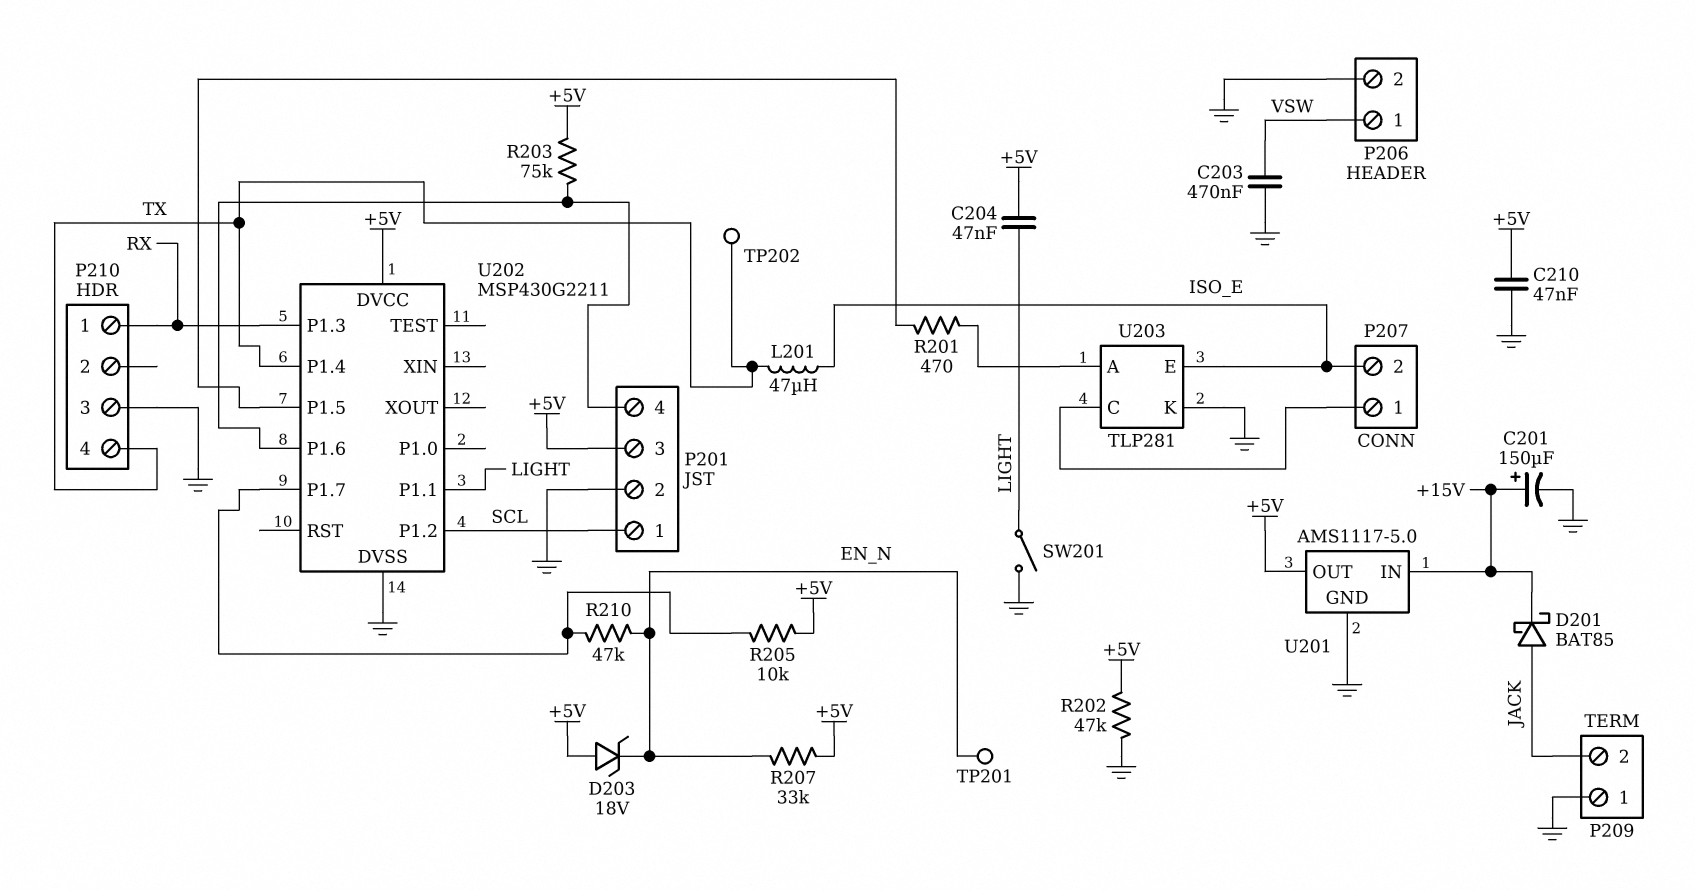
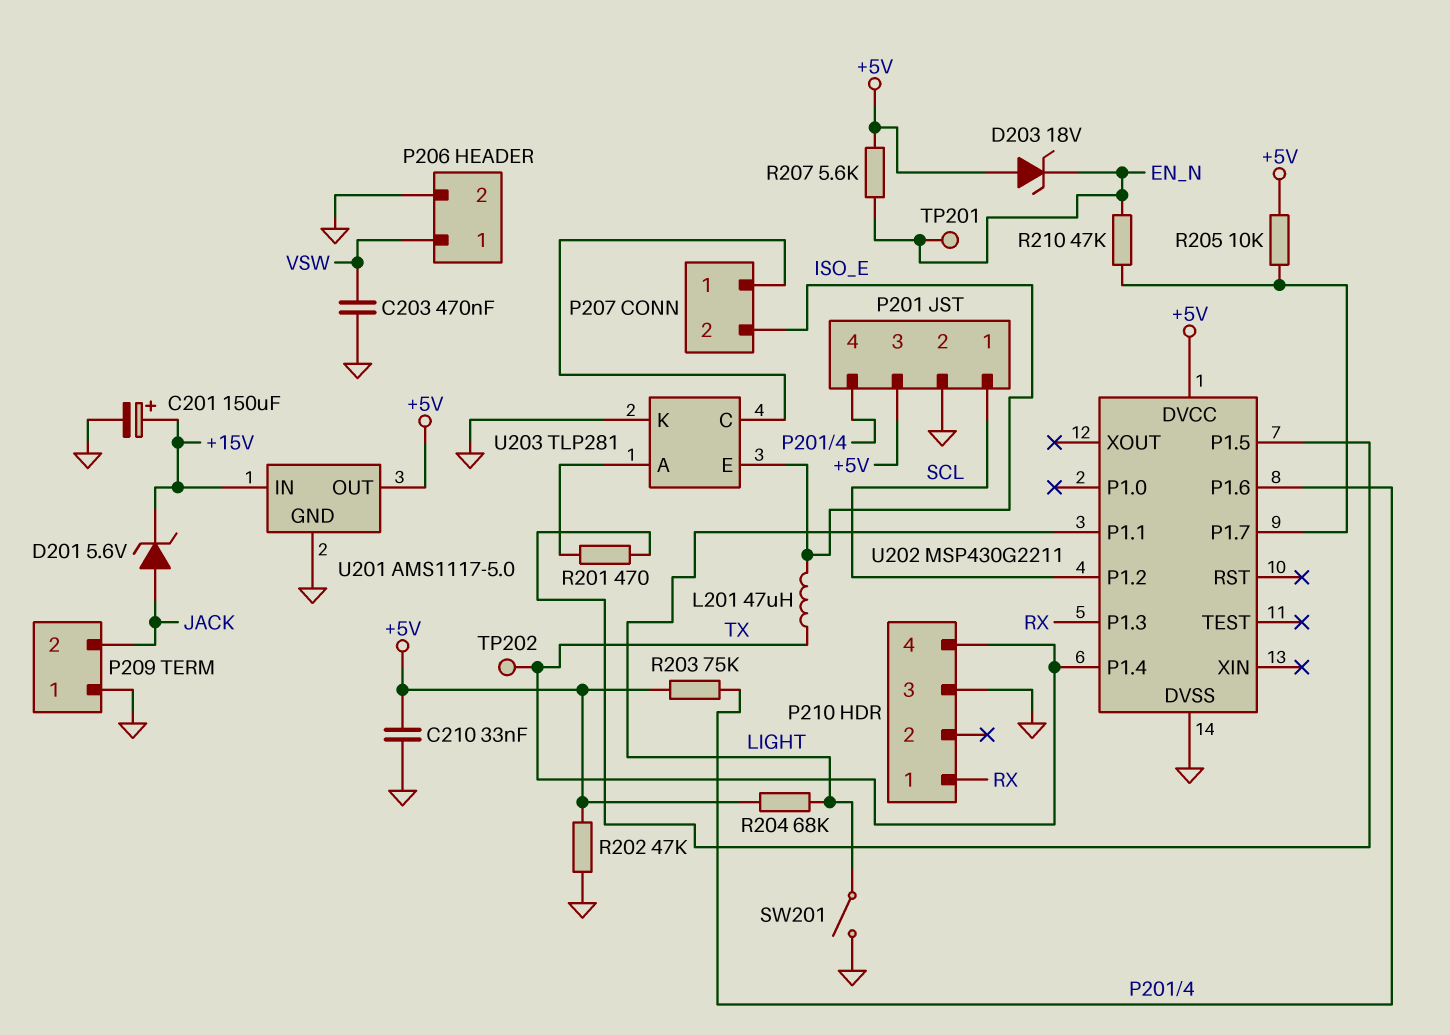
C204: 47nF (+5V, LIGHT) -> none
C210: 47nF (+5V, GND) -> 33nF (+5V, GND)
D201: schottky BAT85 (A JACK, K +15V) -> zener 5.6V (A JACK, K +15V)
R204: none -> 68k (+5V, LIGHT)
R207: 33k (+5V, EN_N) -> 5.6k (+5V, EN_N)

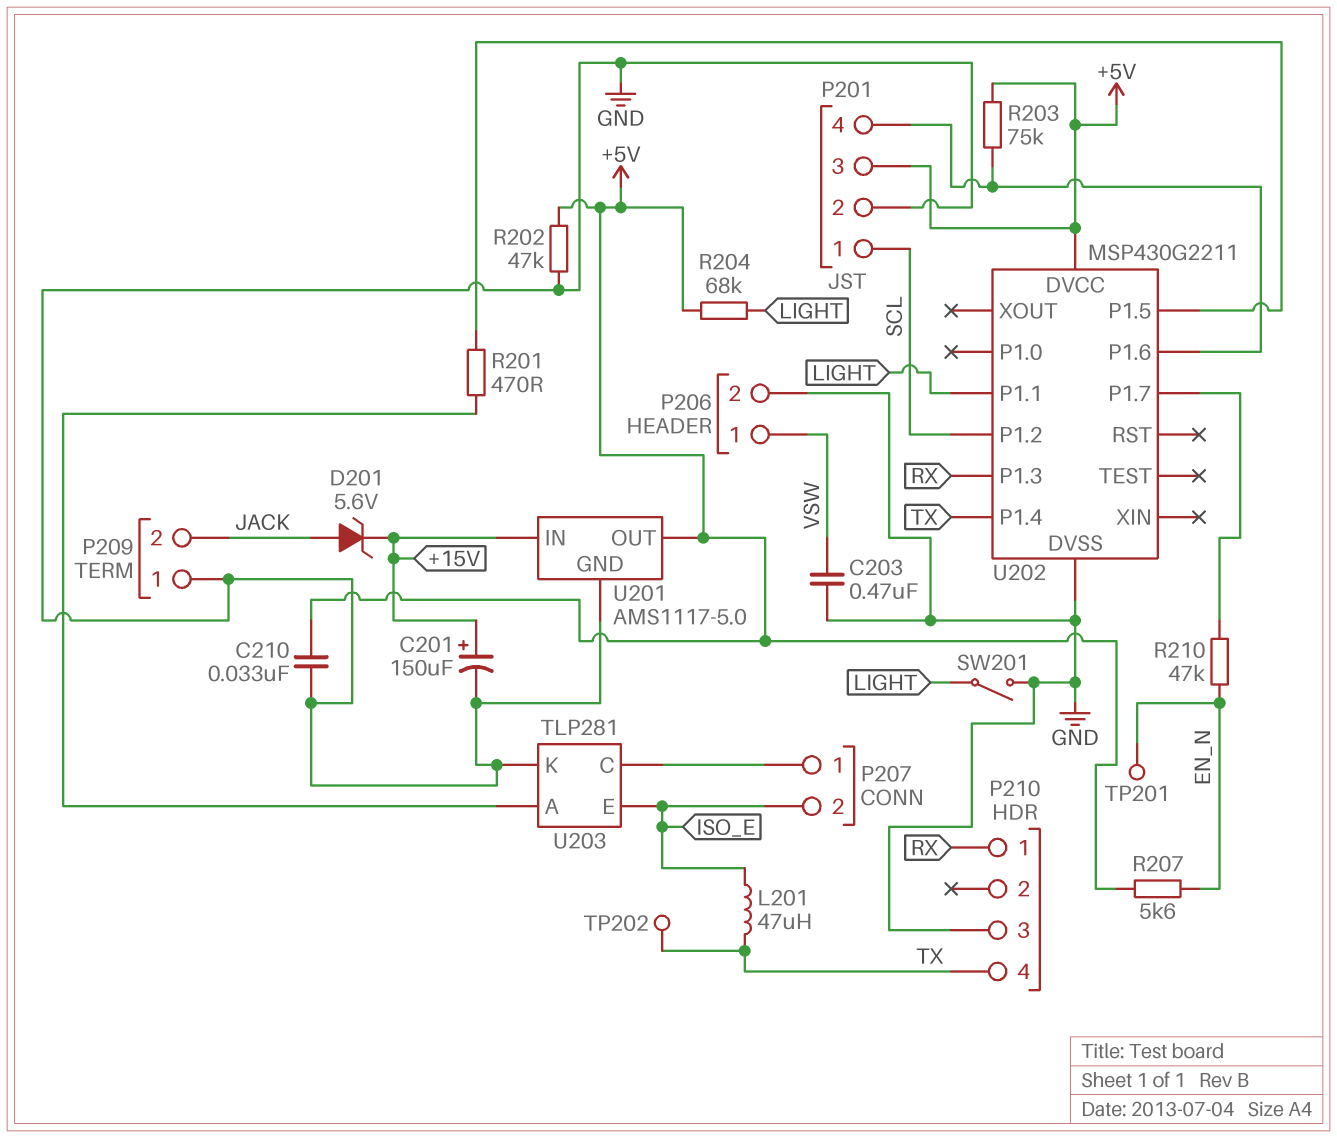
D203: zener 18V (A +5V, K EN_N) -> none
R205: 10k (+5V, U202/P1.7) -> none

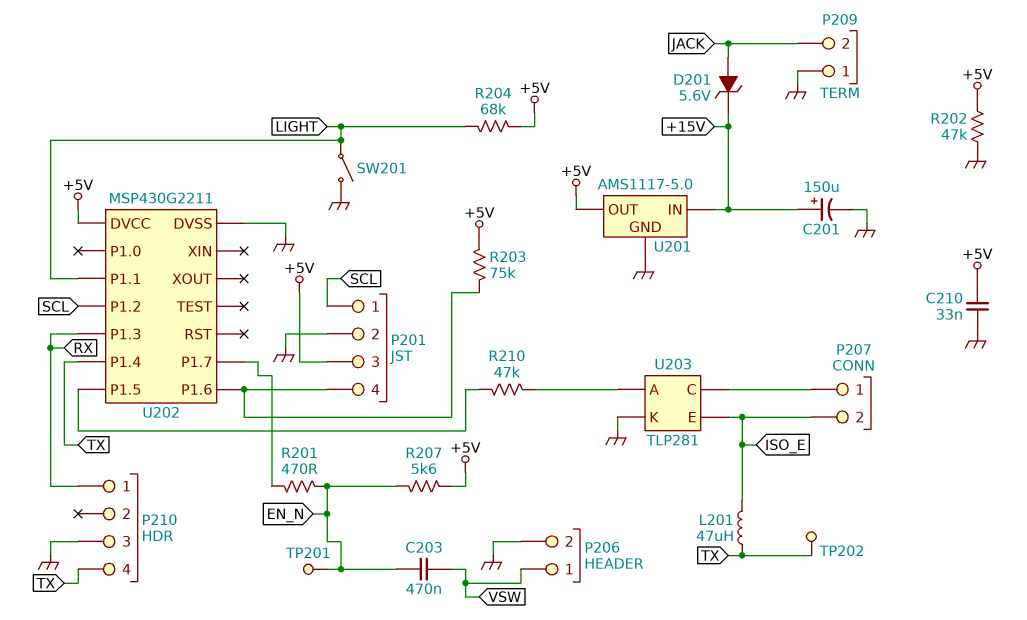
C203: 470nF (GND, VSW) -> 470nF (EN_N, VSW)
R201: 470 (U202/P1.5, U203/A) -> 470 (EN_N, U202/P1.7)
R210: 47k (EN_N, U202/P1.7) -> 47k (U202/P1.5, U203/A)

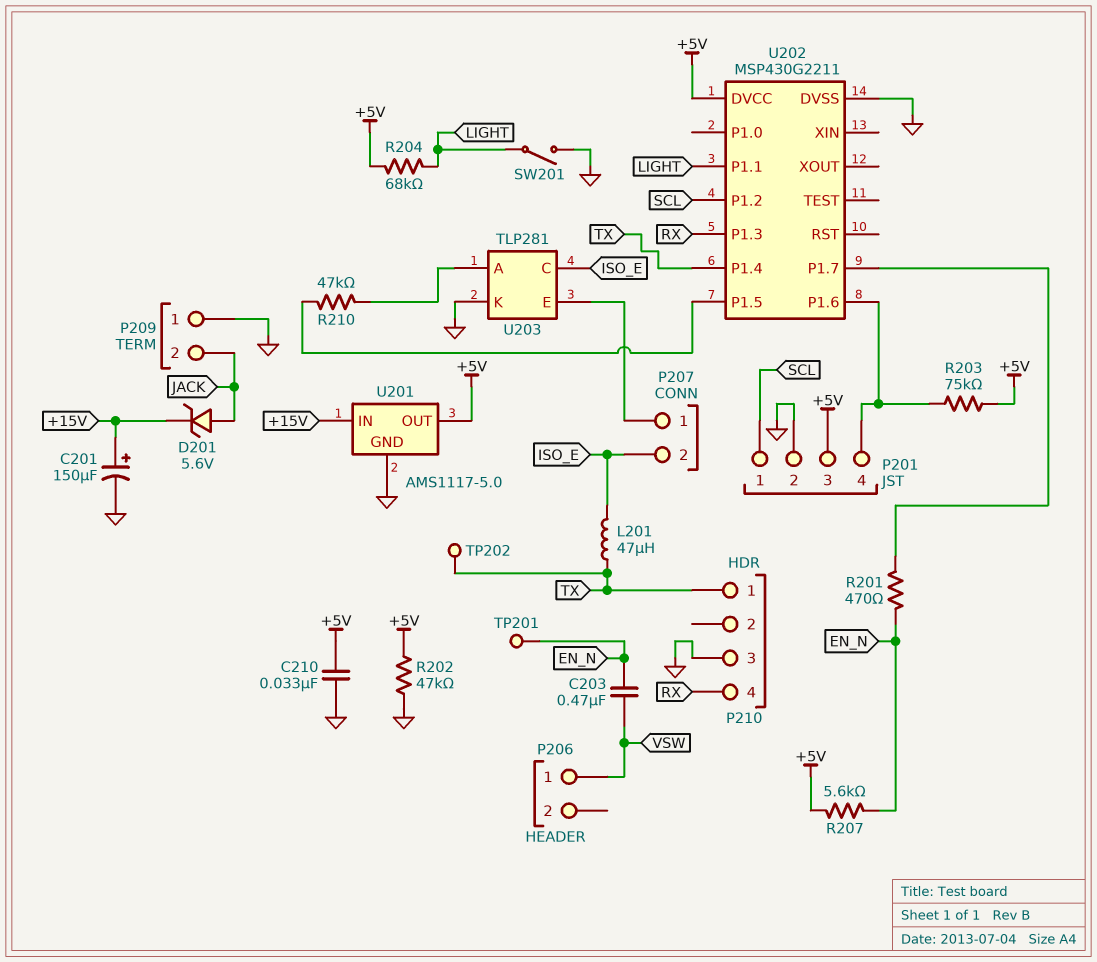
P206 pin 2: GND -> none
P210 pin 1: RX -> TX
P210 pin 4: TX -> RX
U203 pin C: P207/1 -> ISO_E
U203 pin E: ISO_E -> P207/1

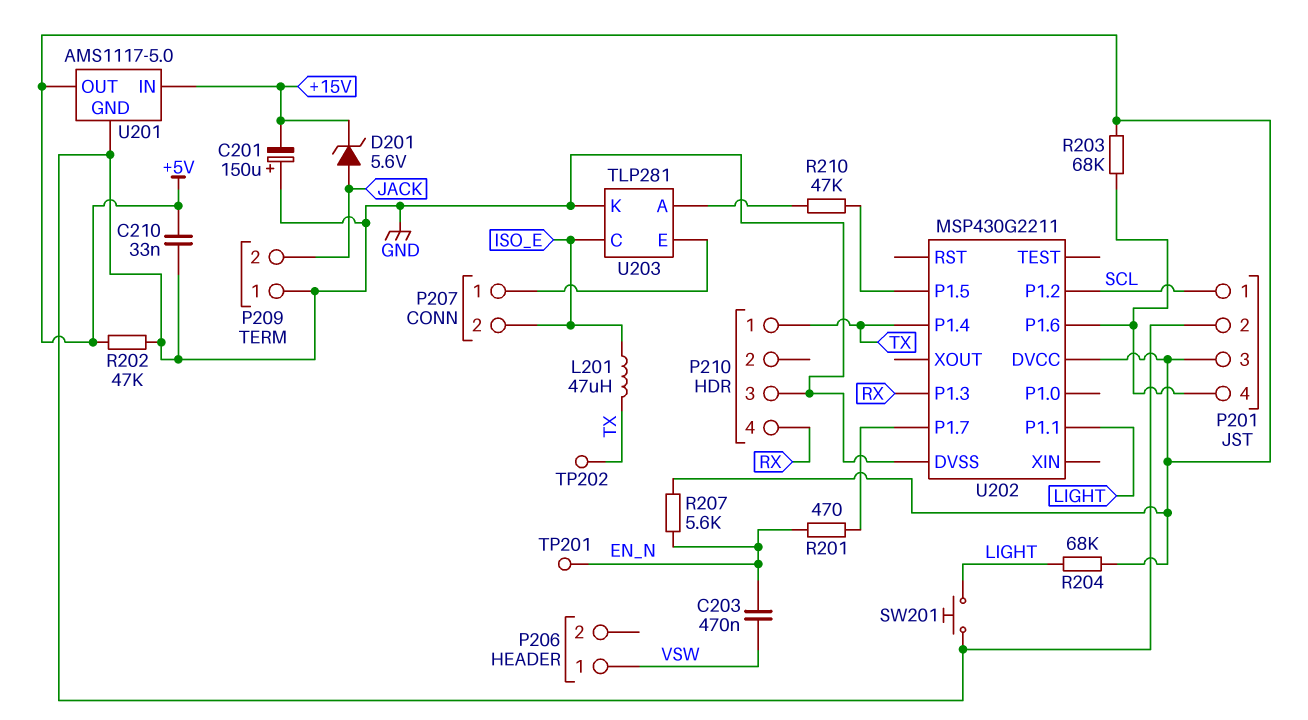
C201: 150uF (plus +15V, minus GND) -> 150uF (plus GND, minus +15V)
R203: 75k (+5V, P201/4) -> 68k (+5V, P201/4)
SW201: switch (GND, LIGHT) -> button (GND, LIGHT)

